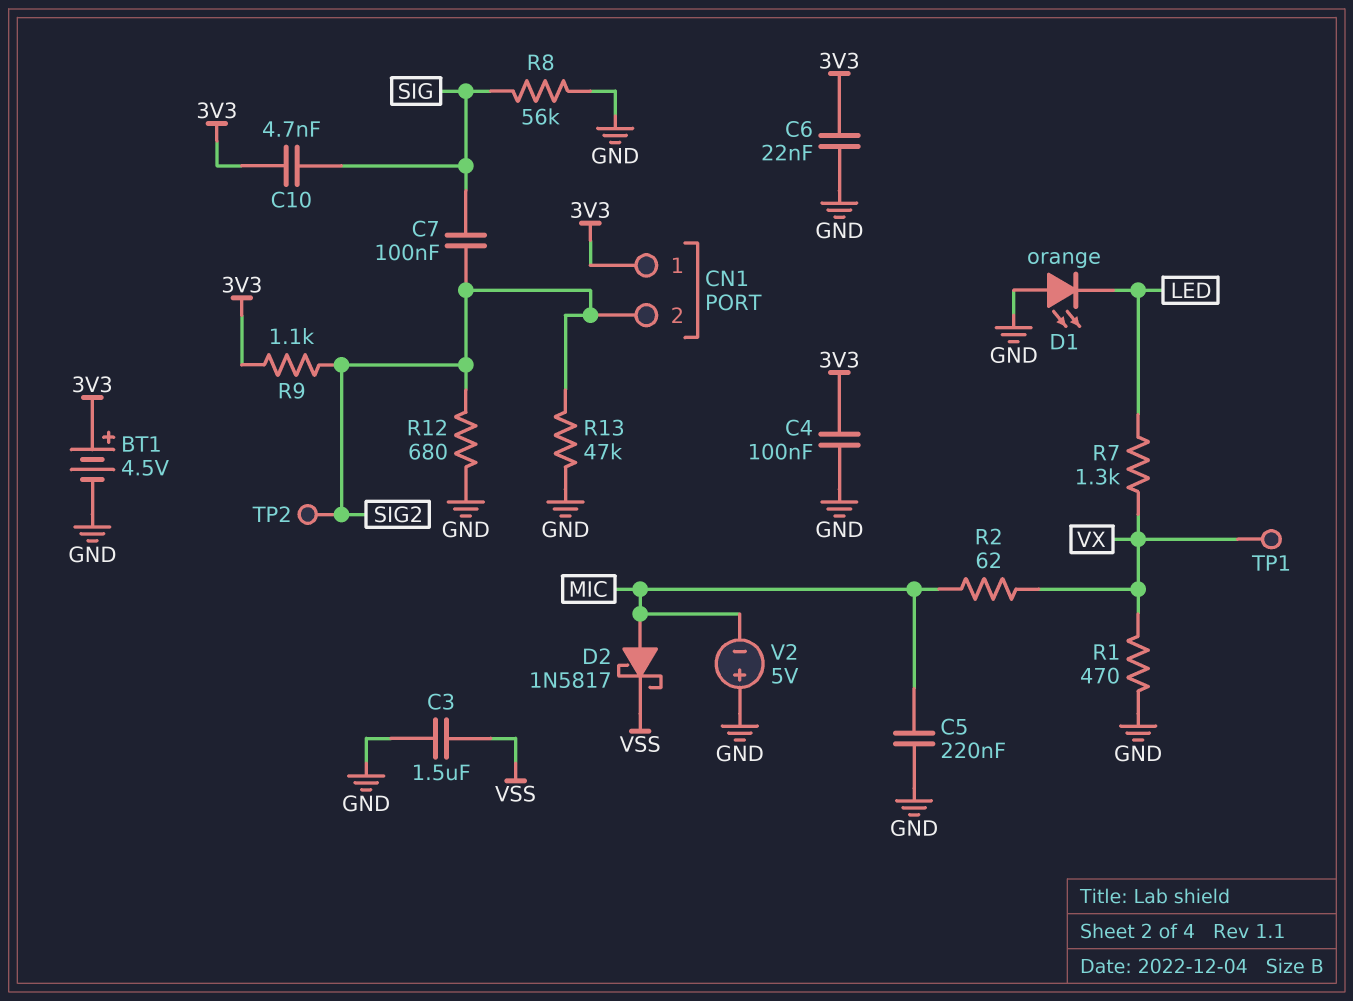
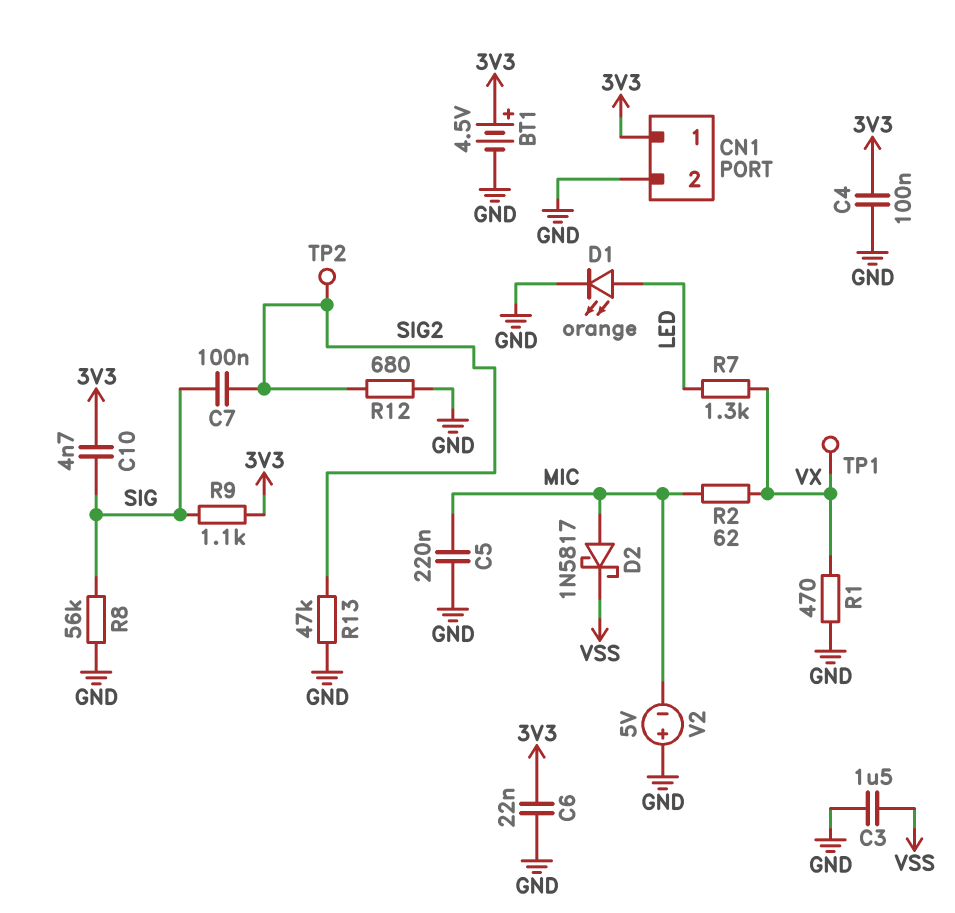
CN1 pin 2: SIG2 -> GND
D1: LED orange (A GND, K LED) -> LED orange (A LED, K GND)
R9: 1.1k (3V3, SIG2) -> 1.1k (3V3, SIG)

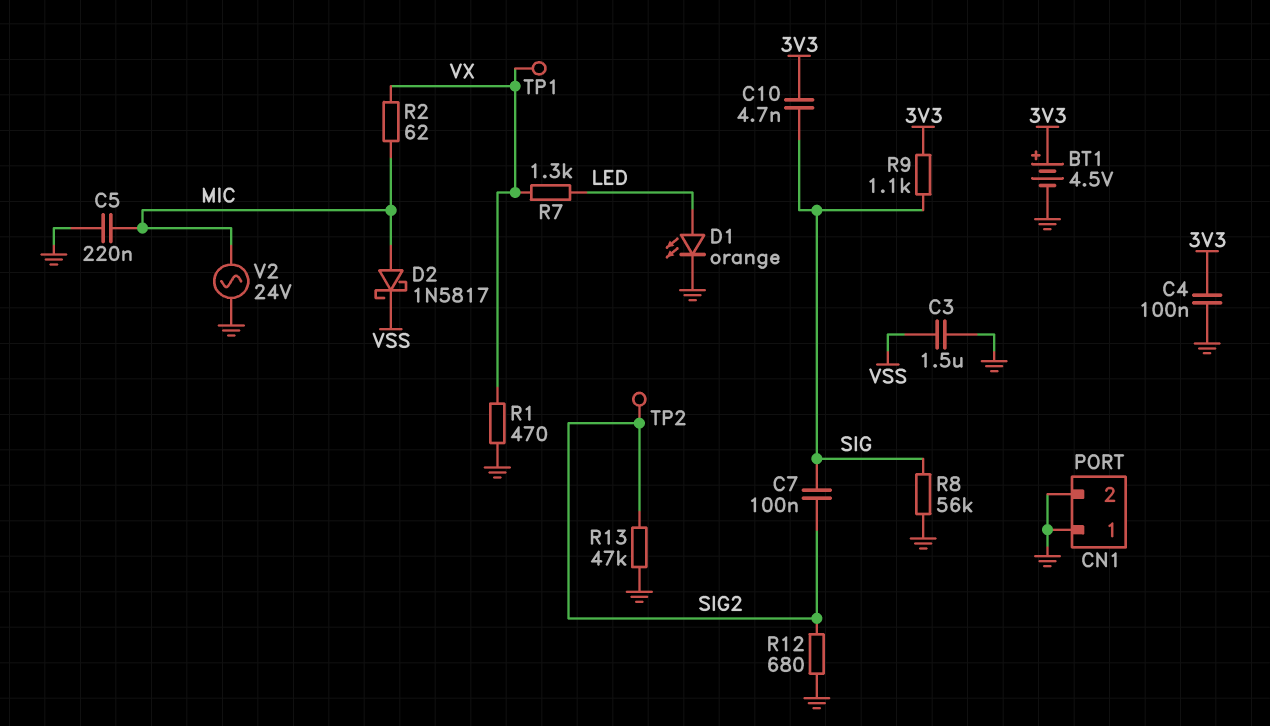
C6: 22nF (3V3, GND) -> none
CN1 pin 1: 3V3 -> GND
V2: 5V (plus GND, minus MIC) -> AC 24V (GND, MIC)

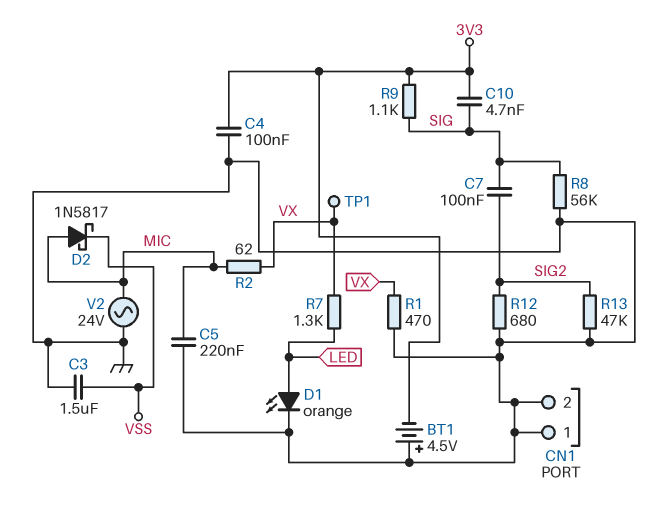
BT1: 4.5V (plus 3V3, minus GND) -> 4.5V (plus GND, minus 3V3)
TP2: test point (SIG2) -> none

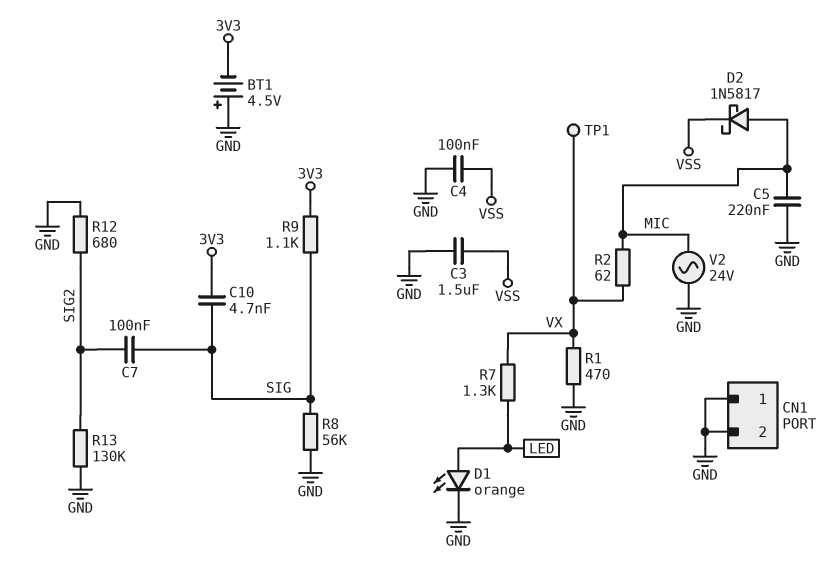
C4: 100nF (3V3, GND) -> 100nF (GND, VSS)
R13: 47k (GND, SIG2) -> 130k (GND, SIG2)

